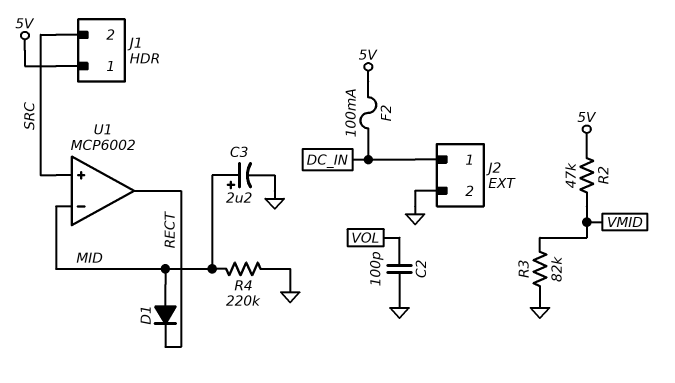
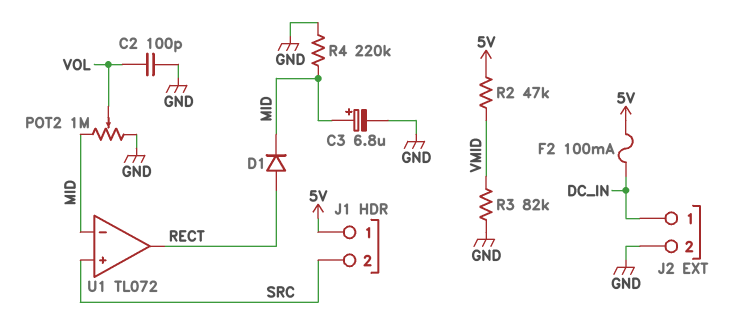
C3: 2.2uF (plus MID, minus GND) -> 6.8uF (plus MID, minus GND)
D1: diode (A MID, K RECT) -> diode (A RECT, K MID)
POT2: none -> 1M (GND, MID, wiper VOL)
U1: MCP6002 -> TL072

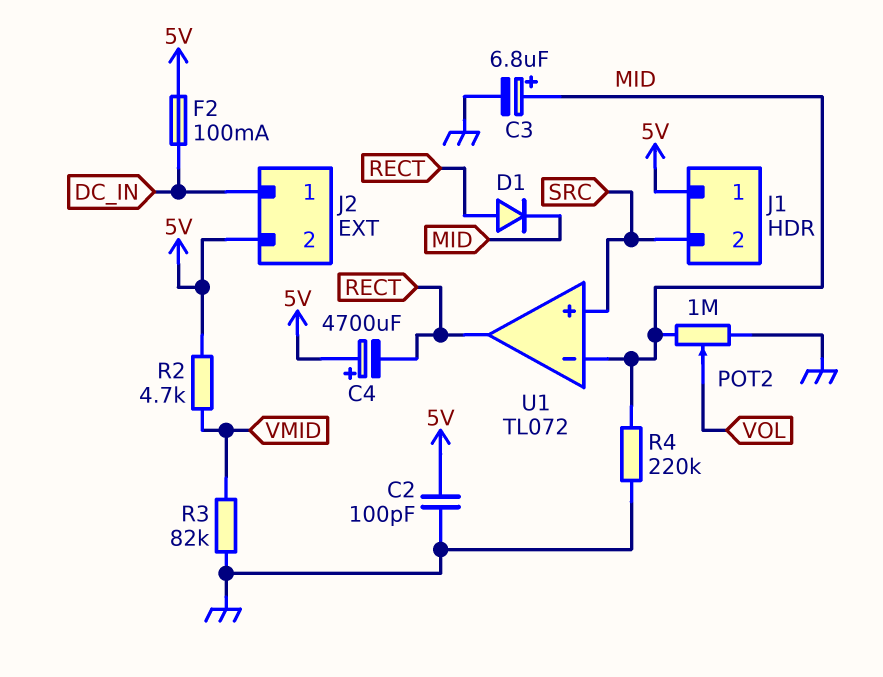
C2: 100pF (GND, VOL) -> 100pF (5V, GND)
C4: none -> 4700uF (plus 5V, minus RECT)
J2 pin 2: GND -> 5V
R2: 47k (5V, VMID) -> 4.7k (5V, VMID)

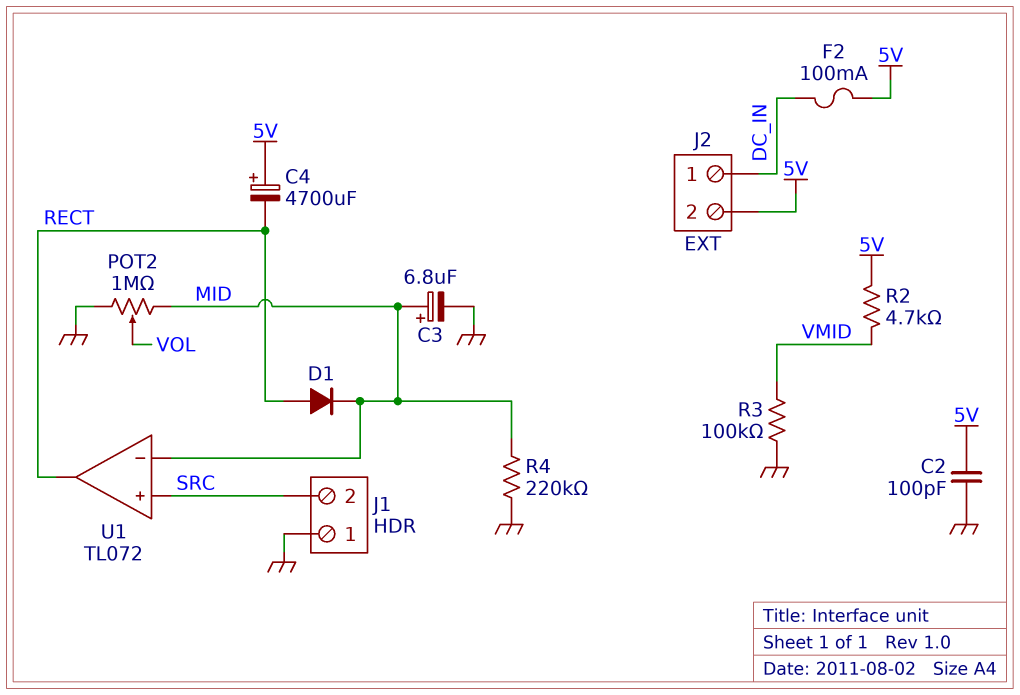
J1 pin 1: 5V -> GND
R3: 82k (GND, VMID) -> 100k (GND, VMID)

